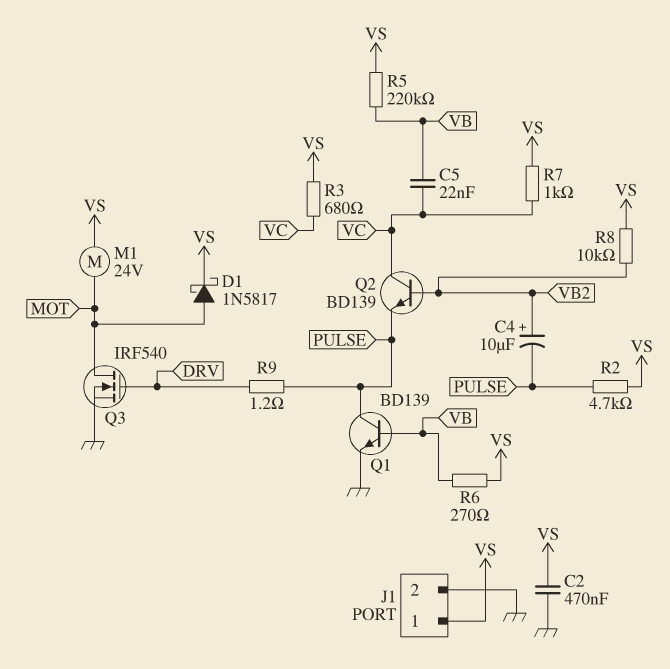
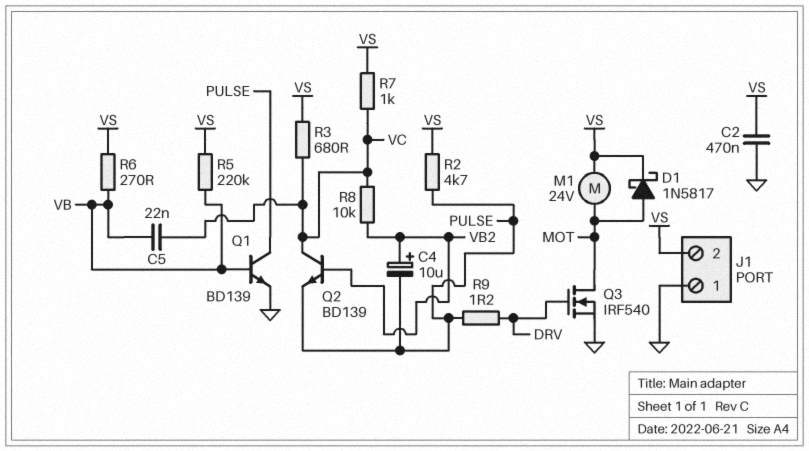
J1 pin 1: VS -> GND
J1 pin 2: GND -> VS
R8: 10k (VB2, VS) -> 10k (VB2, VC)

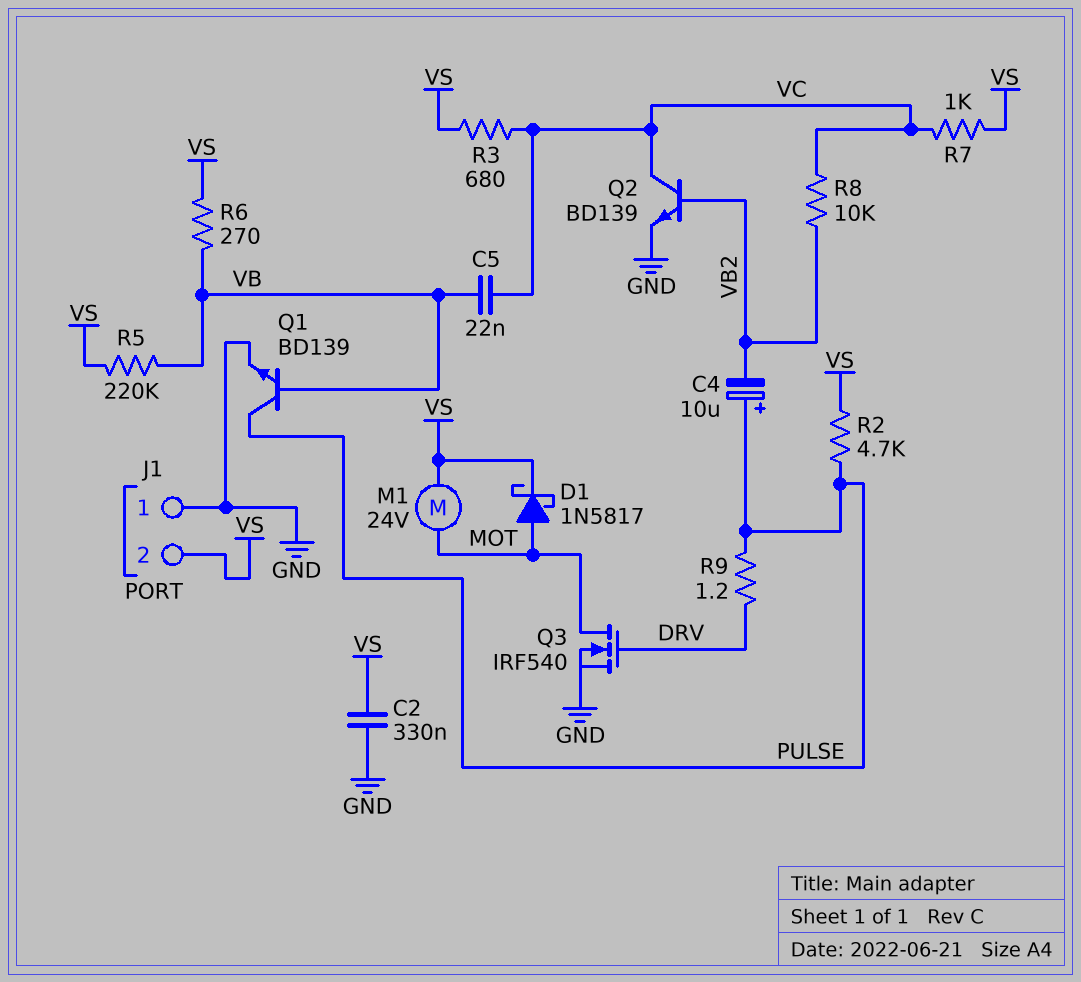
C2: 470nF (GND, VS) -> 330nF (GND, VS)
C4: 10uF (plus VB2, minus PULSE) -> 10uF (plus PULSE, minus VB2)
Q2: NPN BD139 (B VB2, C VC, E PULSE) -> NPN BD139 (B VB2, C VC, E GND)

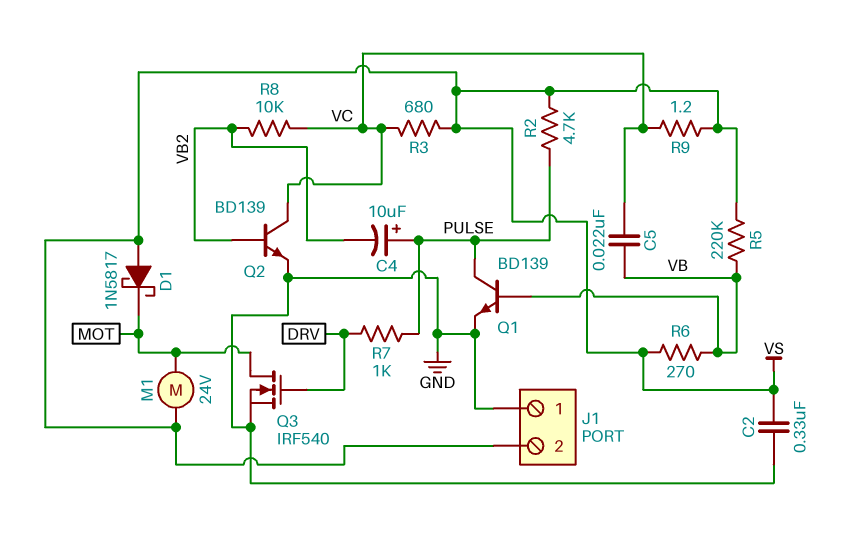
D1: schottky 1N5817 (A MOT, K VS) -> schottky 1N5817 (A VS, K MOT)
R7: 1k (VC, VS) -> 1k (DRV, PULSE)
R9: 1.2 (DRV, PULSE) -> 1.2 (VC, VS)

